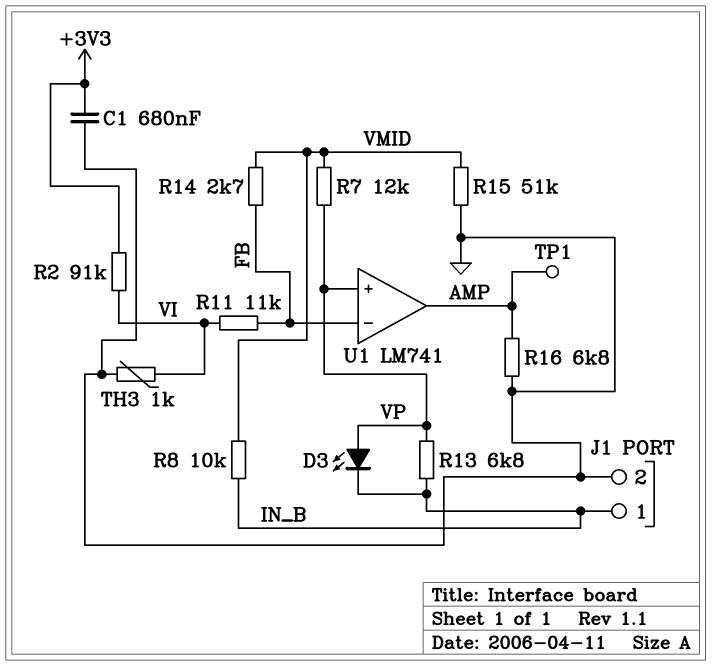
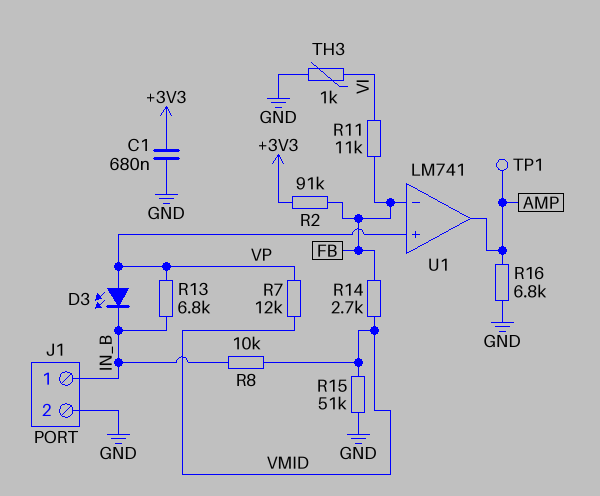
R2: 91k (+3V3, VI) -> 91k (+3V3, FB)

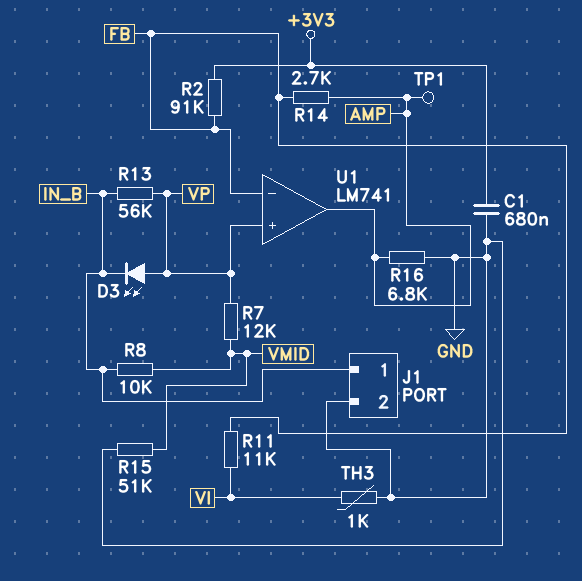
R13: 6.8k (IN_B, VP) -> 56k (IN_B, VP)
R14: 2.7k (FB, VMID) -> 2.7k (AMP, FB)

